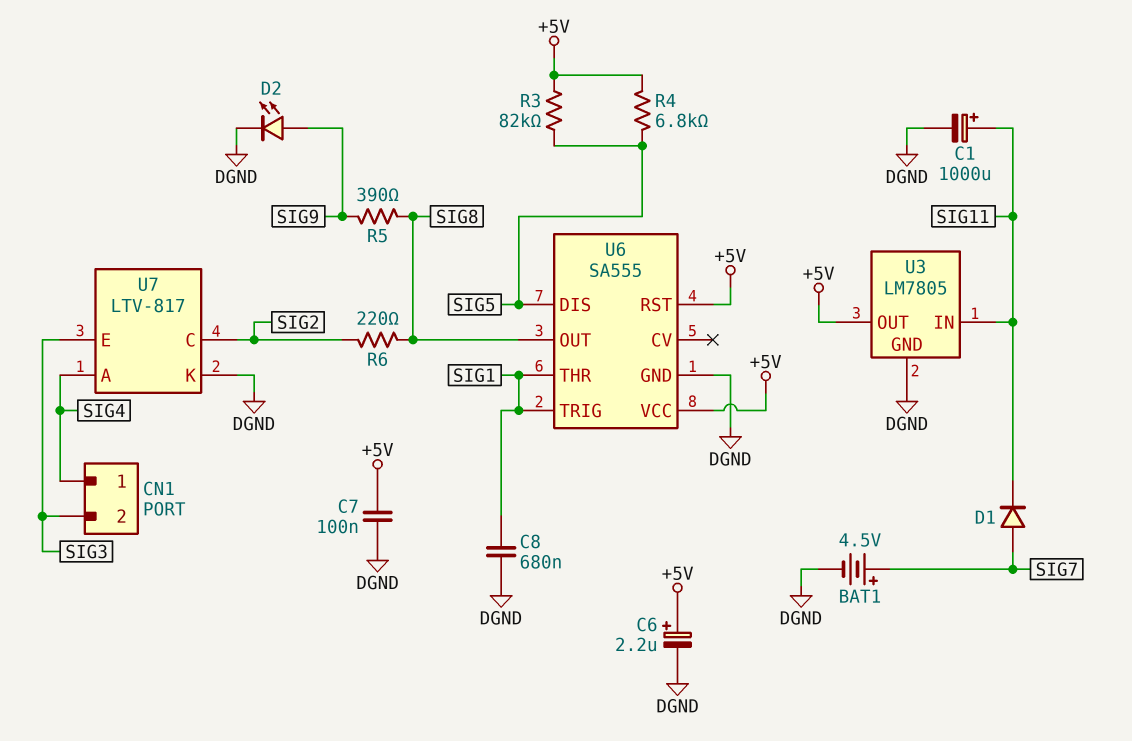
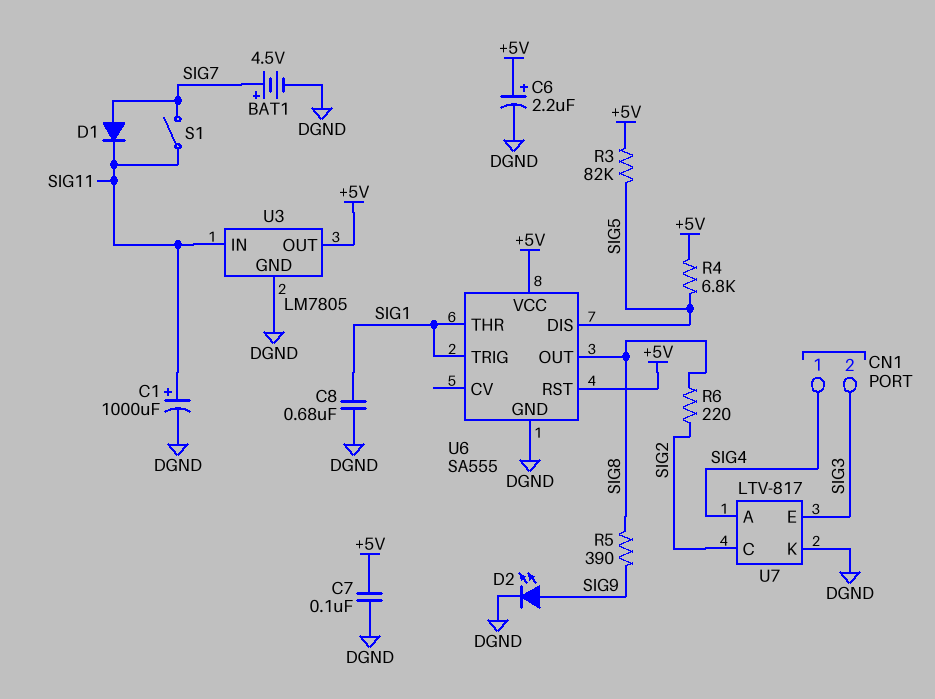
S1: none -> switch (SIG7, SIG11)

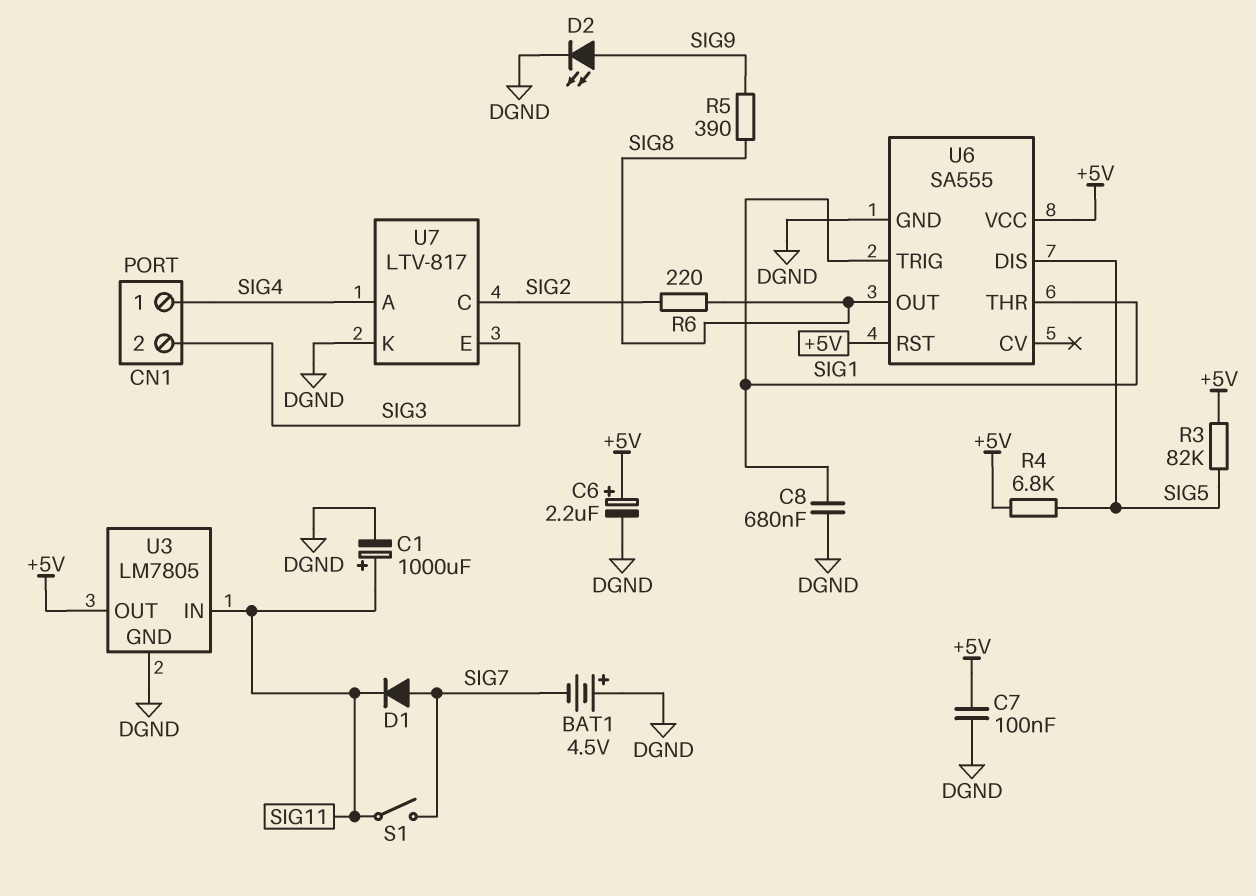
BAT1: 4.5V (plus SIG7, minus DGND) -> 4.5V (plus DGND, minus SIG7)

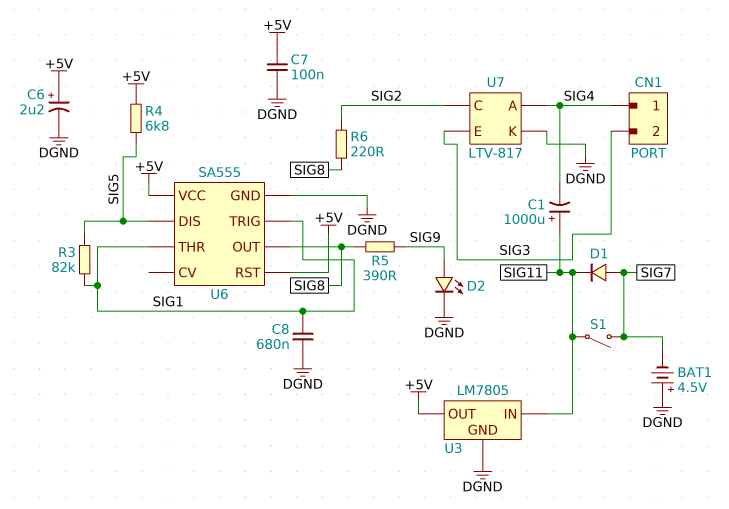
C1: 1000uF (plus SIG11, minus DGND) -> 1000uF (plus SIG11, minus SIG4)
R3: 82k (+5V, SIG5) -> 82k (SIG1, SIG5)

